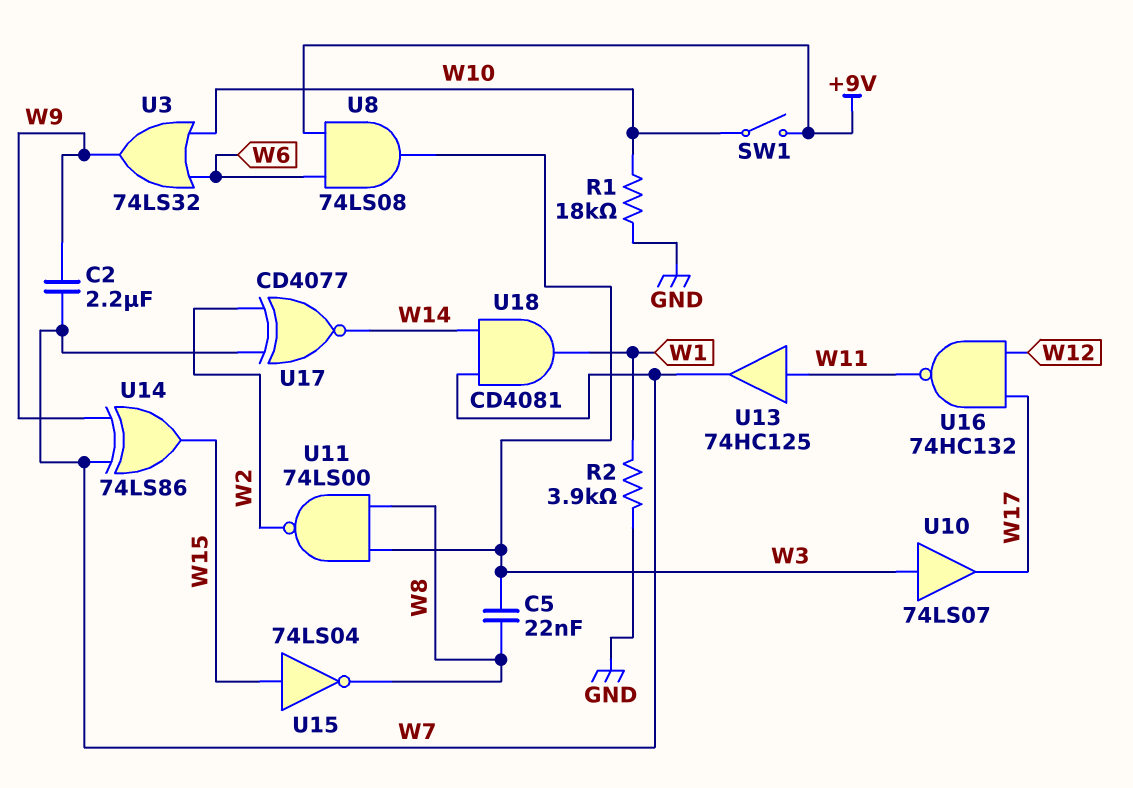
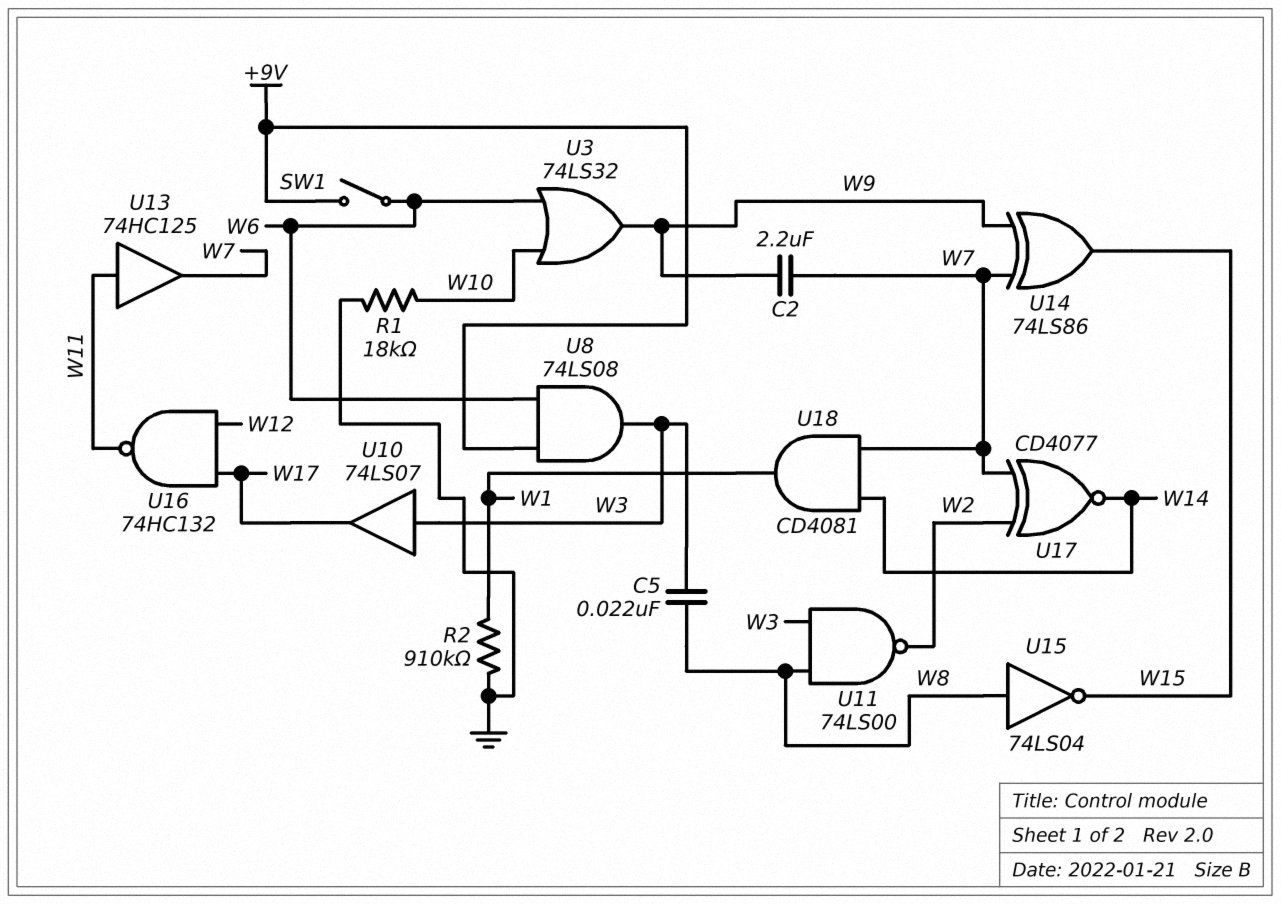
R2: 3.9k (GND, W1) -> 910k (GND, W1)
SW1: switch (+9V, W10) -> switch (+9V, W6)
U15: NOT 74LS04 (in W15, out W8) -> NOT 74LS04 (in W8, out W15)

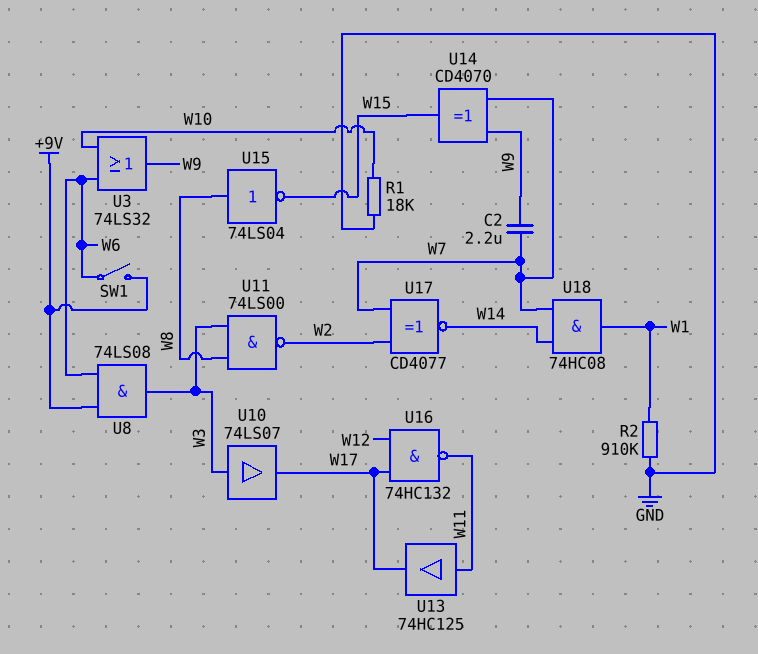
C5: 22nF (W3, W8) -> none
U13: buffer 74HC125 (in W11, out W7) -> buffer 74HC125 (in W11, out W17)
U14: XOR 74LS86 (in W7, in W9, out W15) -> XOR CD4070 (in W7, in W9, out W15)
U18: AND CD4081 (in W7, in W14, out W1) -> AND 74HC08 (in W7, in W14, out W1)

